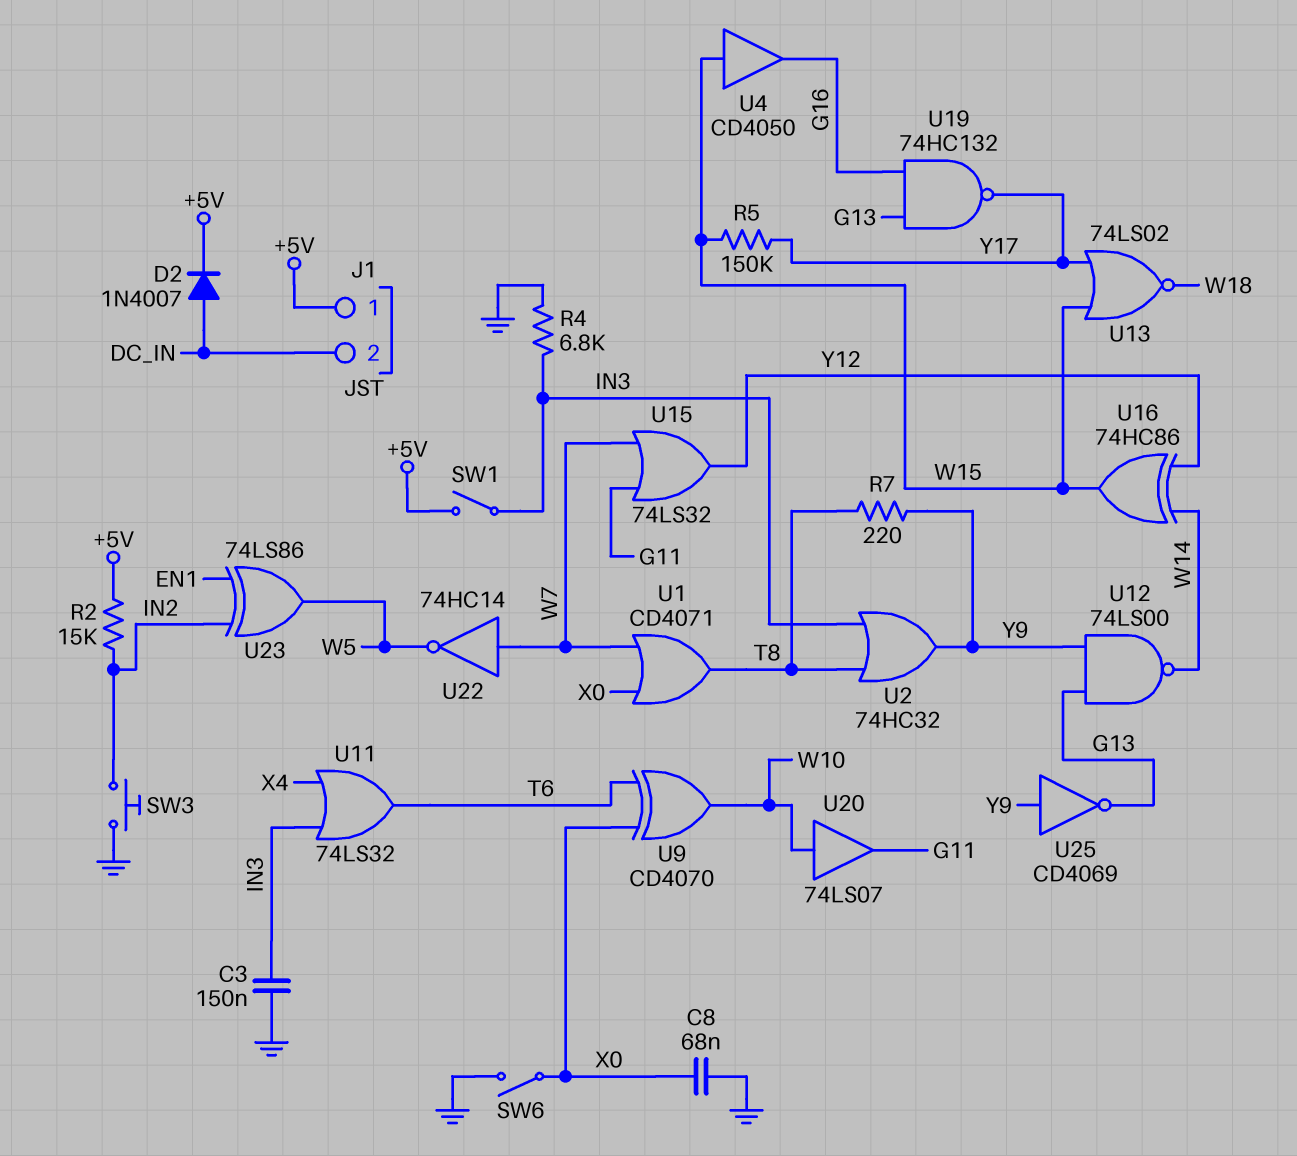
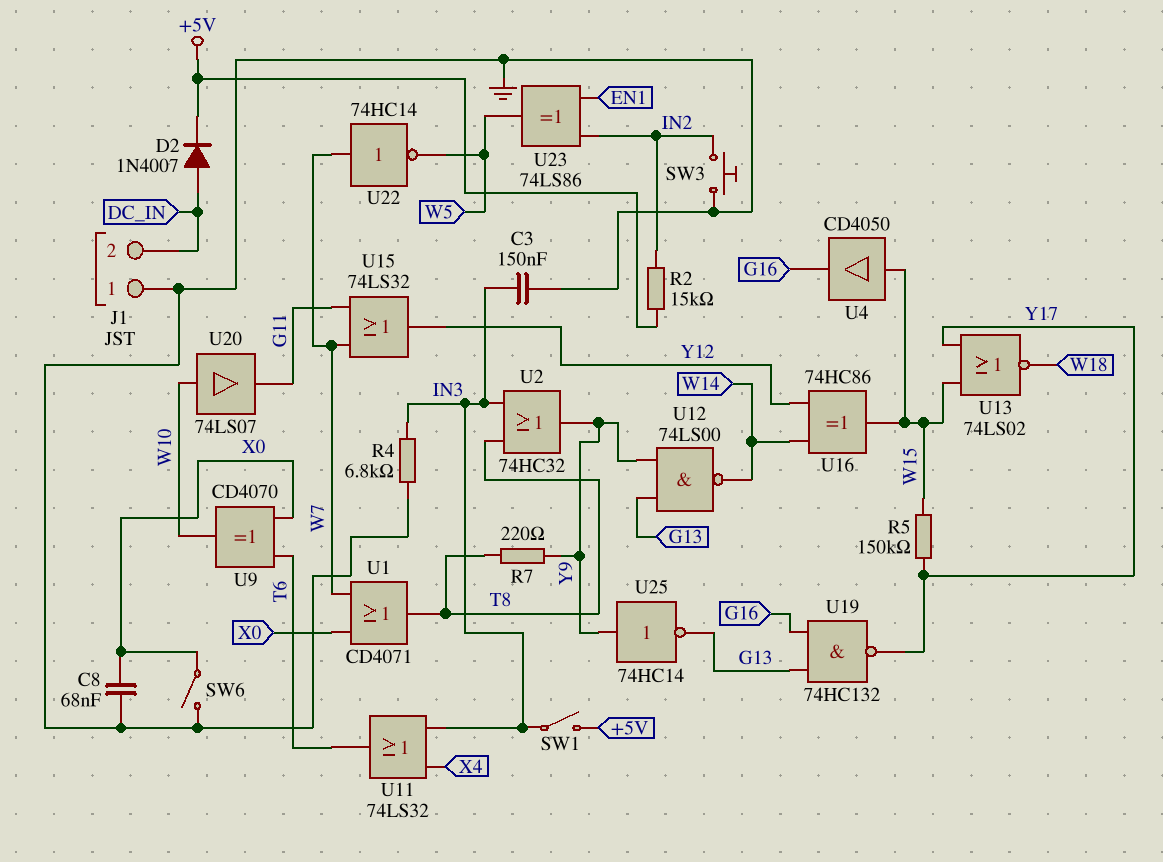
J1 pin 1: +5V -> GND
U25: NOT CD4069 (in Y9, out G13) -> NOT 74HC14 (in Y9, out G13)

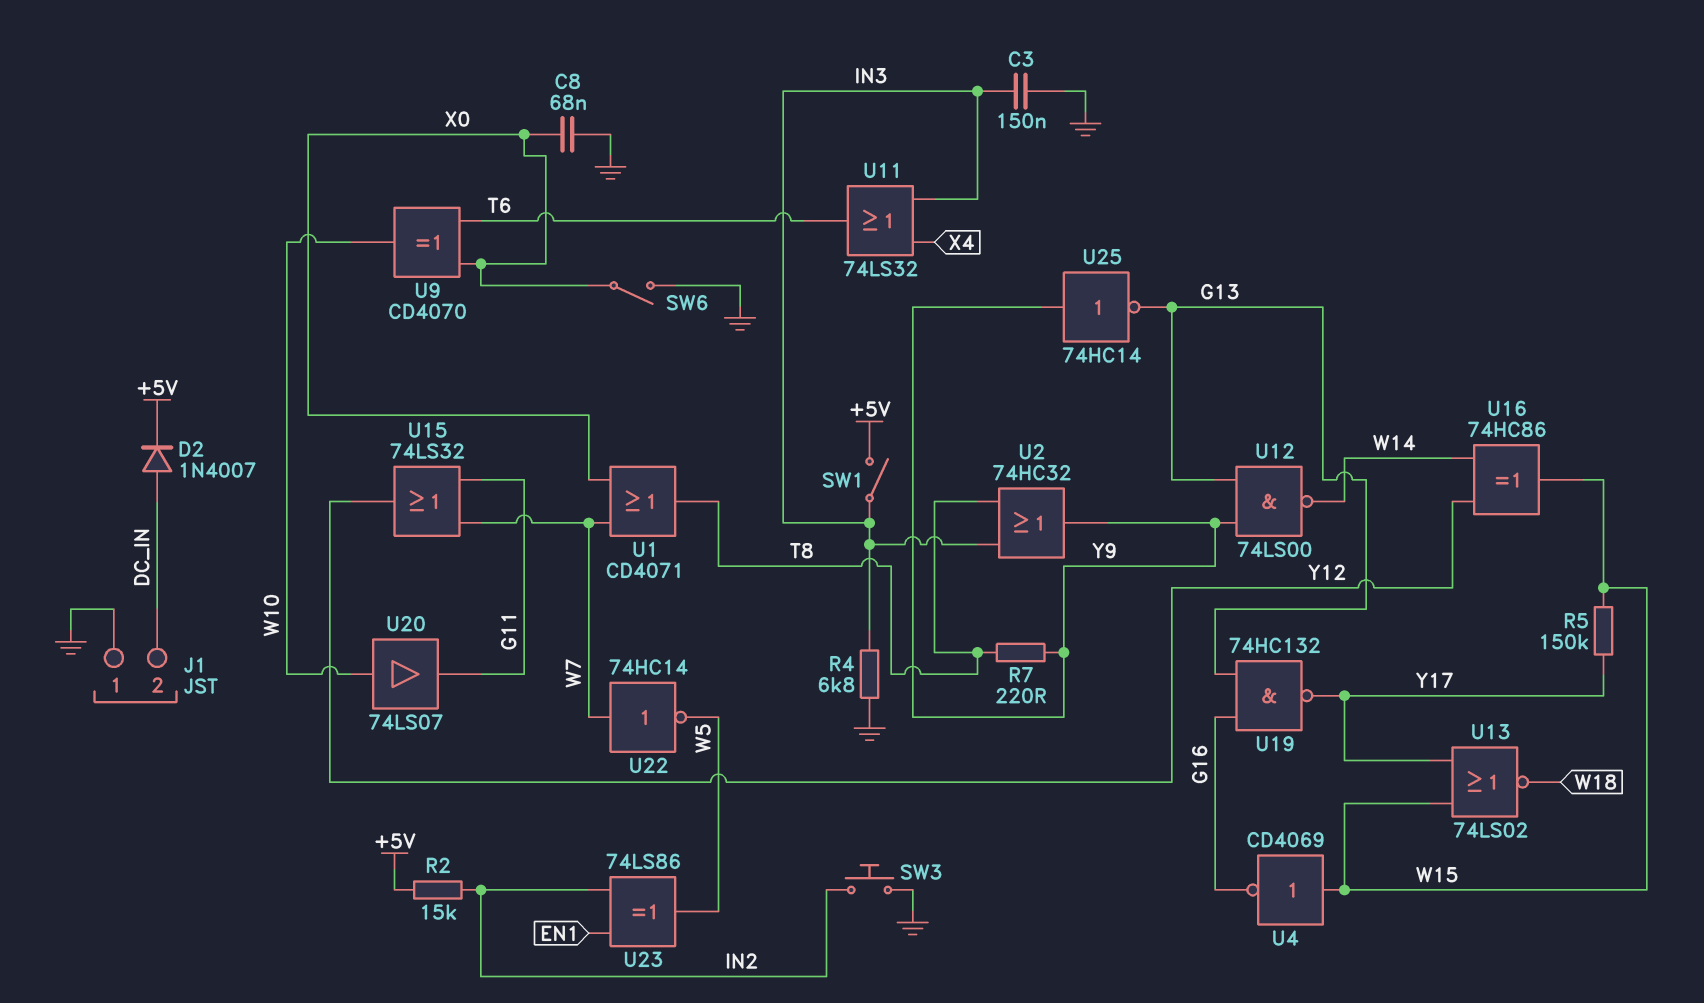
U4: buffer CD4050 (in W15, out G16) -> NOT CD4069 (in W15, out G16)

